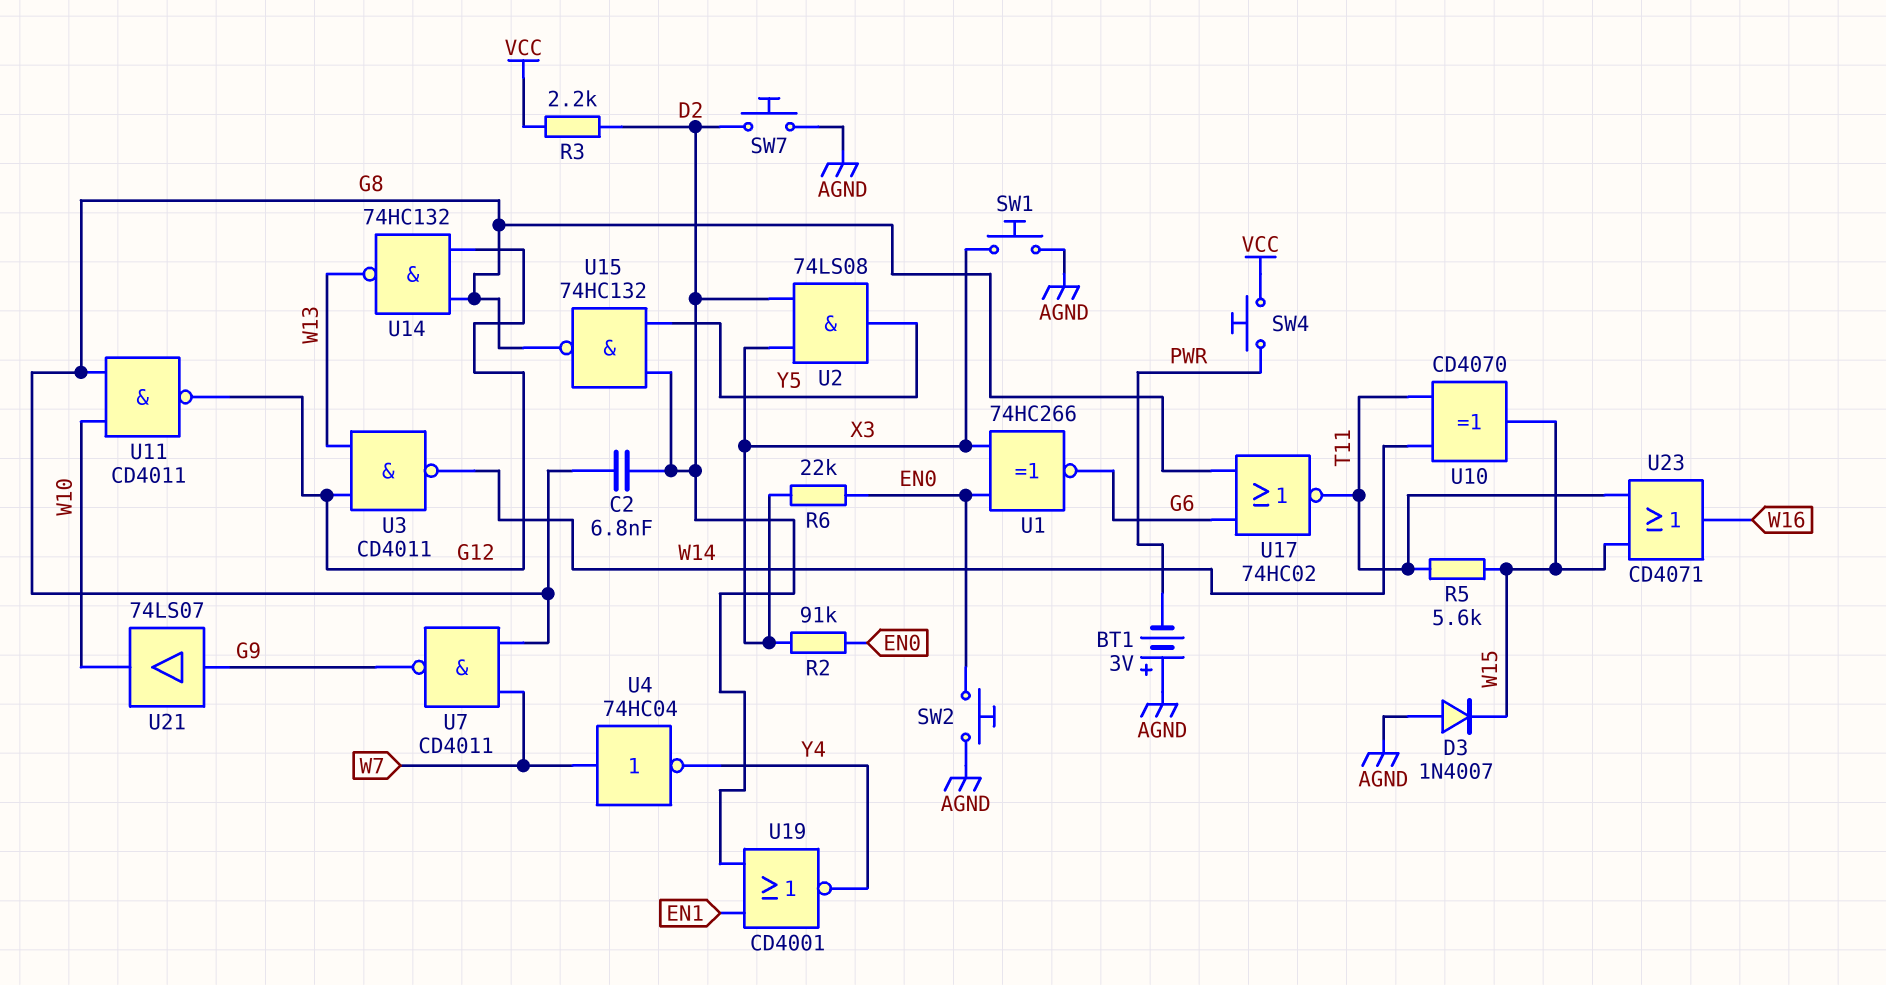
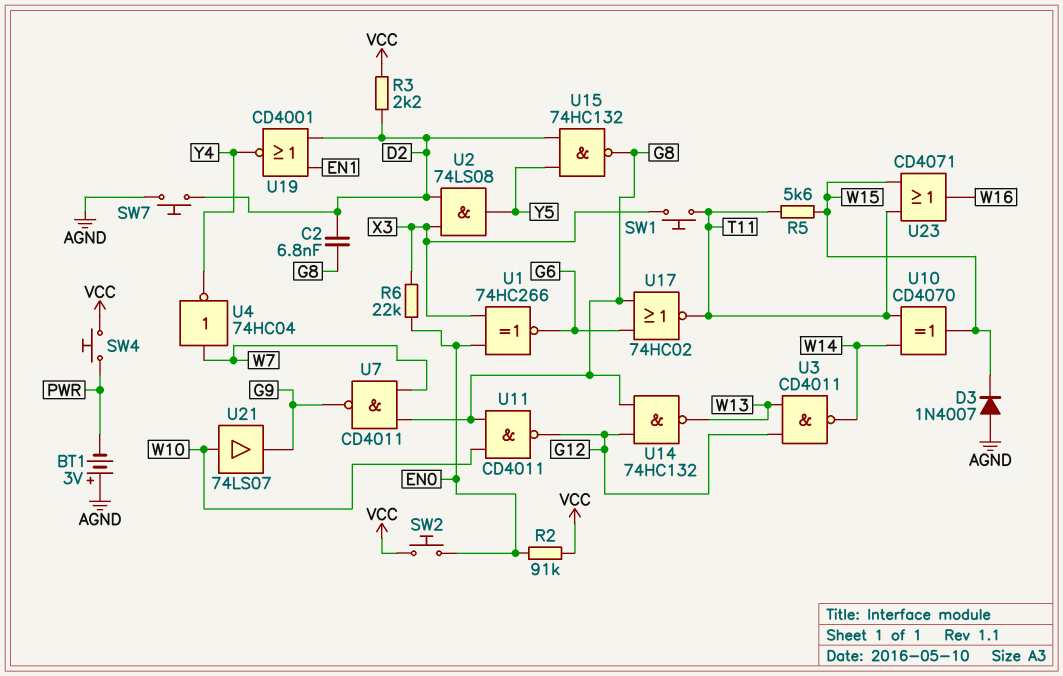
R2: 91k (EN0, X3) -> 91k (EN0, VCC)
SW1: button (AGND, X3) -> button (T11, X3)
SW2: button (AGND, EN0) -> button (EN0, VCC)
U21: buffer 74LS07 (in G9, out W10) -> buffer 74LS07 (in W10, out G9)

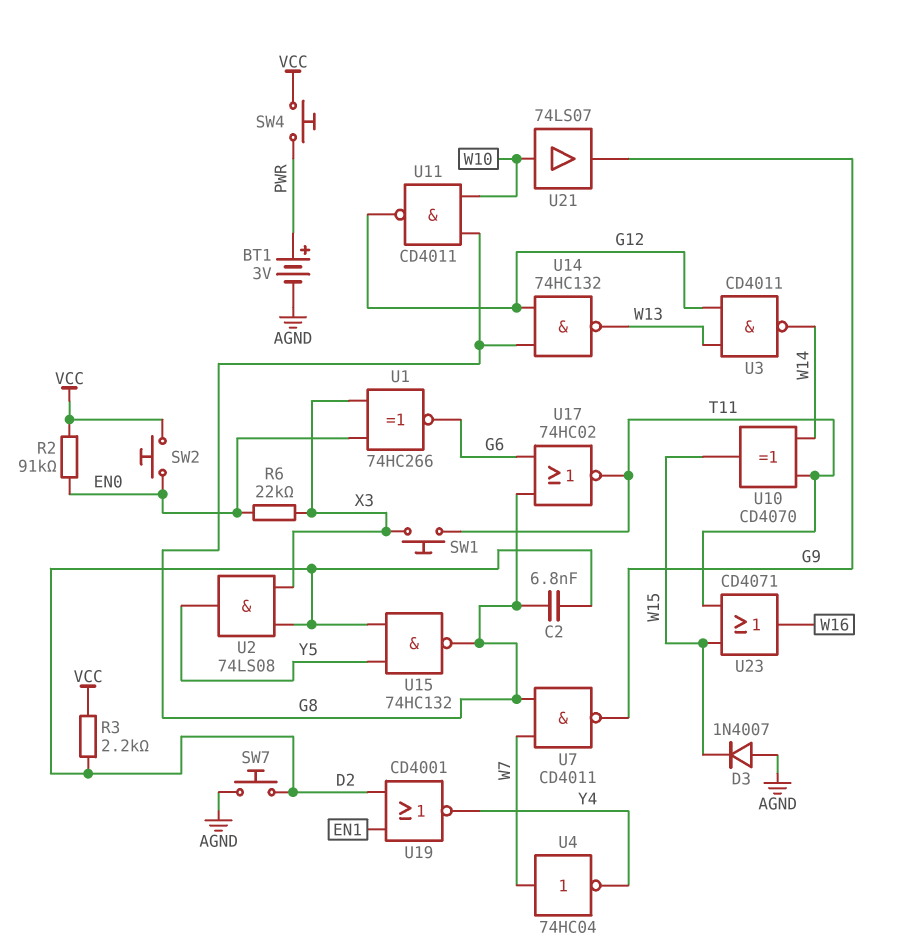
BT1: 3V (plus AGND, minus PWR) -> 3V (plus PWR, minus AGND)
R5: 5.6k (T11, W15) -> none

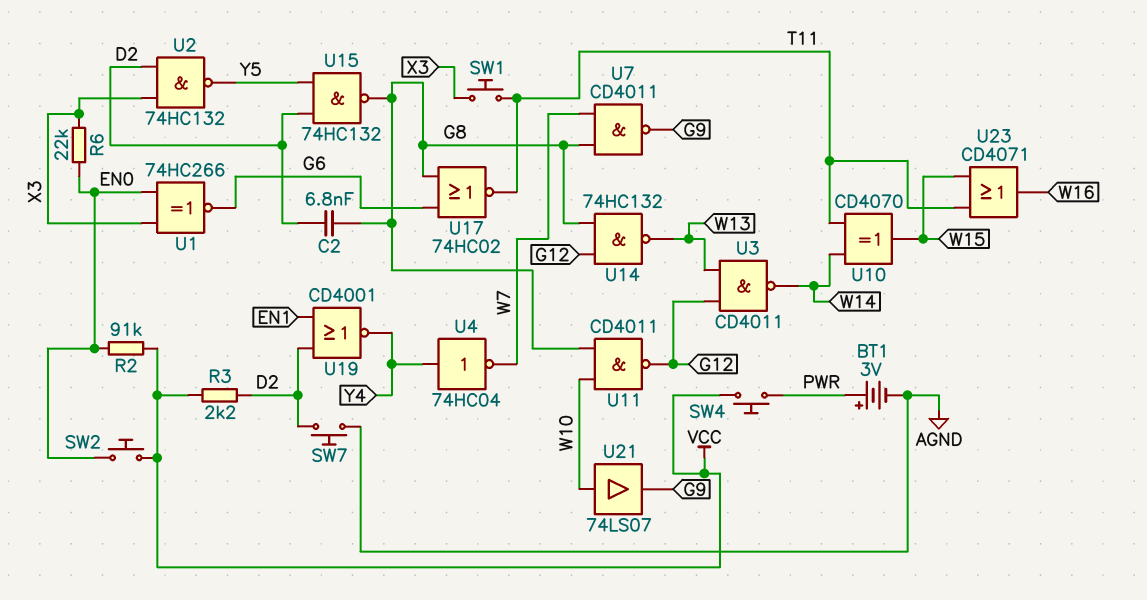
D3: diode 1N4007 (A AGND, K W15) -> none
U2: AND 74LS08 (in D2, in X3, out Y5) -> NAND 74HC132 (in D2, in X3, out Y5)
U4: NOT 74HC04 (in W7, out Y4) -> NOT 74HC04 (in Y4, out W7)

